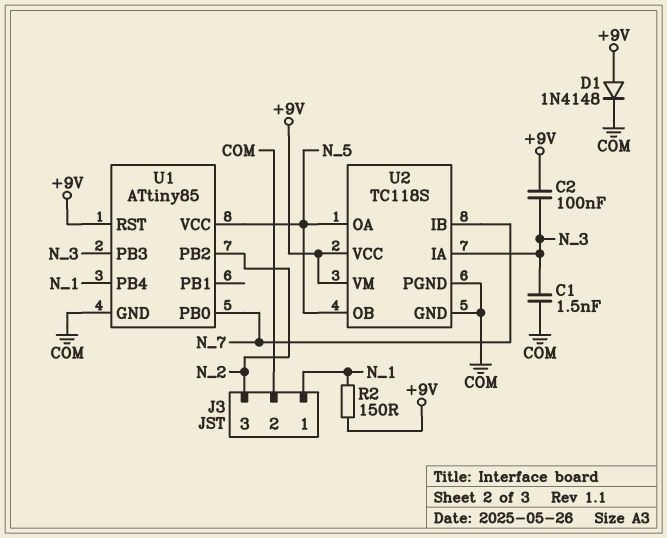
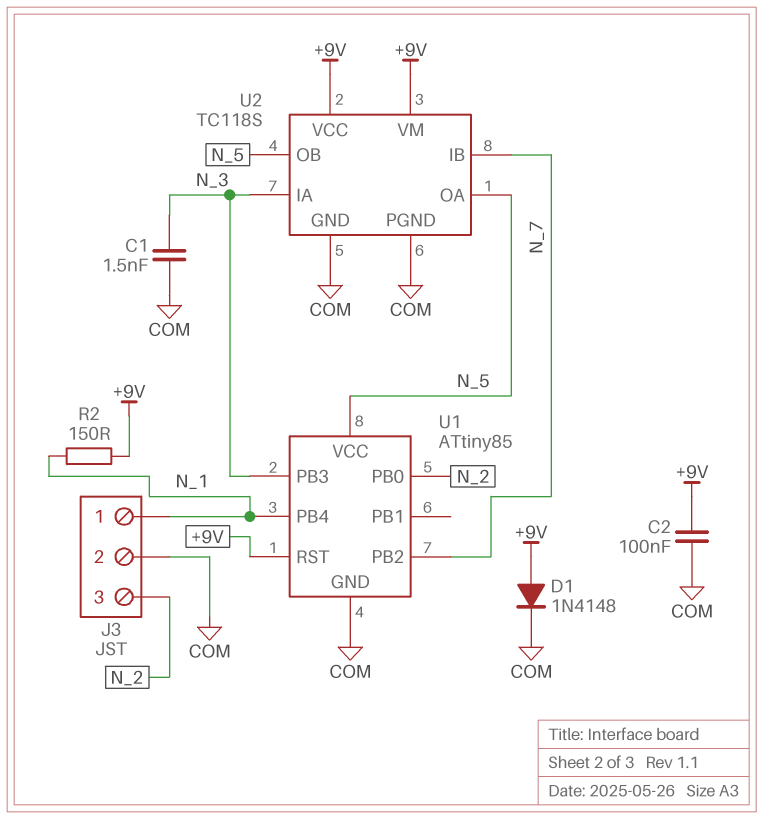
C2: 100nF (+9V, N_3) -> 100nF (+9V, COM)
U1 pin PB0: N_7 -> N_2
U1 pin PB2: N_2 -> N_7

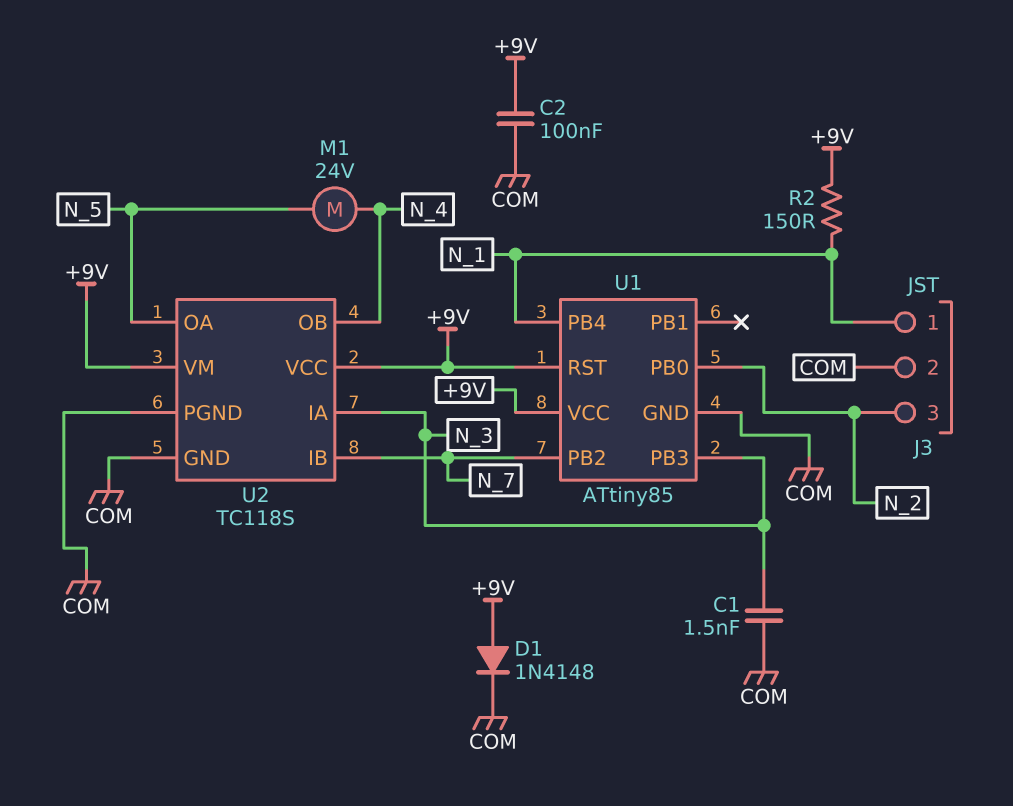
M1: none -> motor 24V (N_4, N_5)
U1 pin VCC: N_5 -> +9V
U2 pin OB: N_5 -> N_4

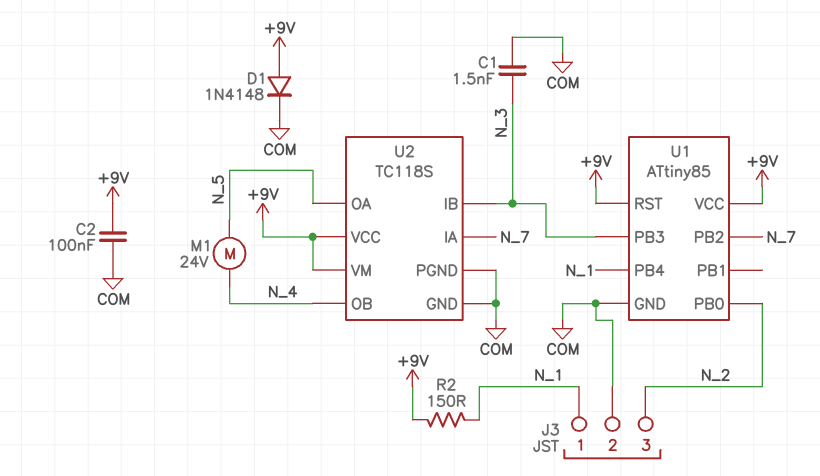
U2 pin IA: N_3 -> N_7
U2 pin IB: N_7 -> N_3

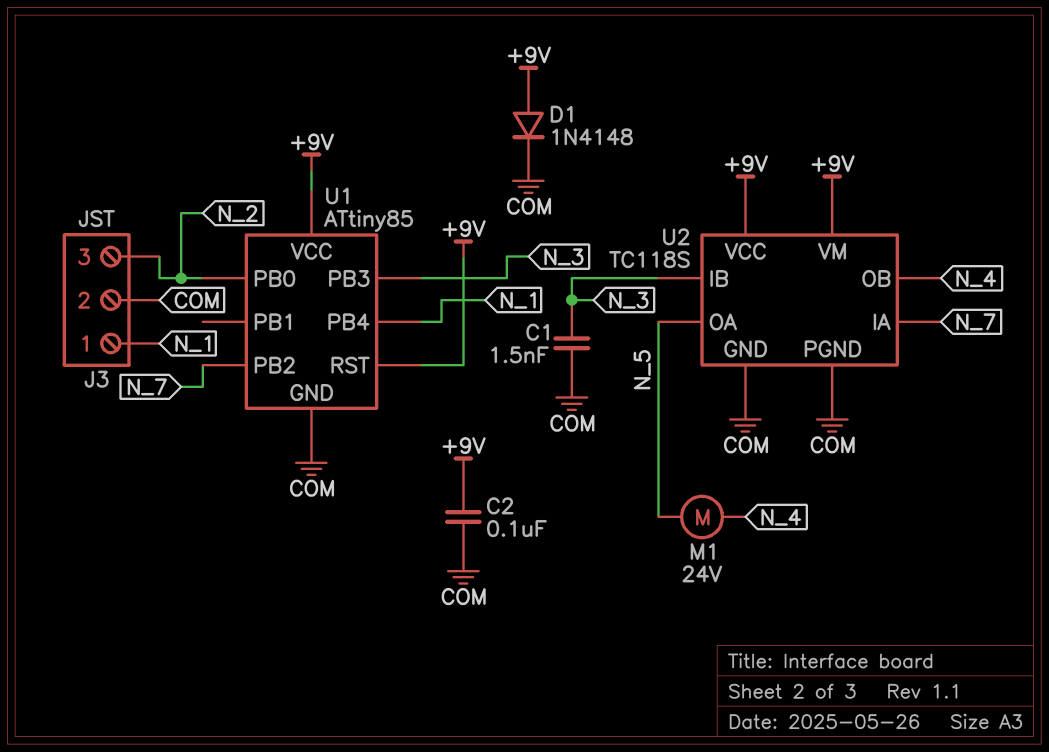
R2: 150 (+9V, N_1) -> none

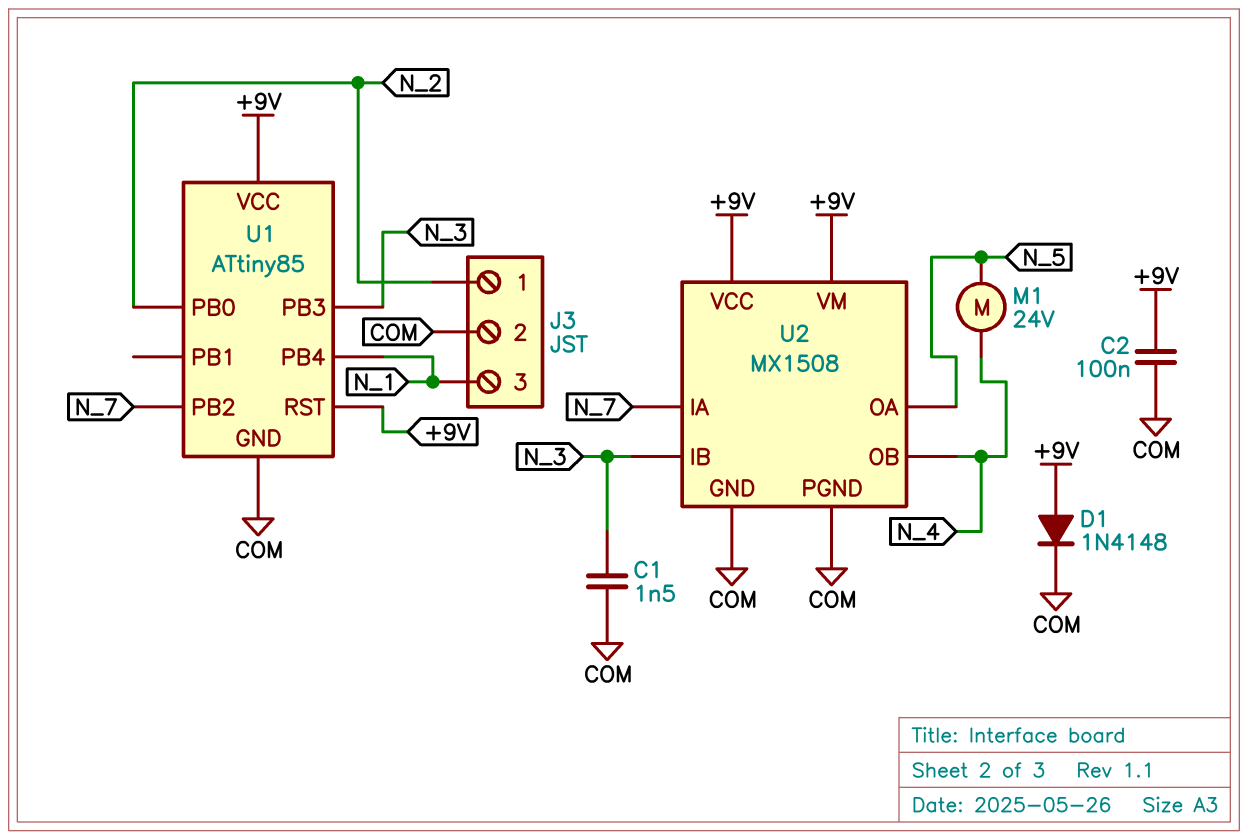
J3 pin 1: N_1 -> N_2
J3 pin 3: N_2 -> N_1
U2: TC118S -> MX1508

